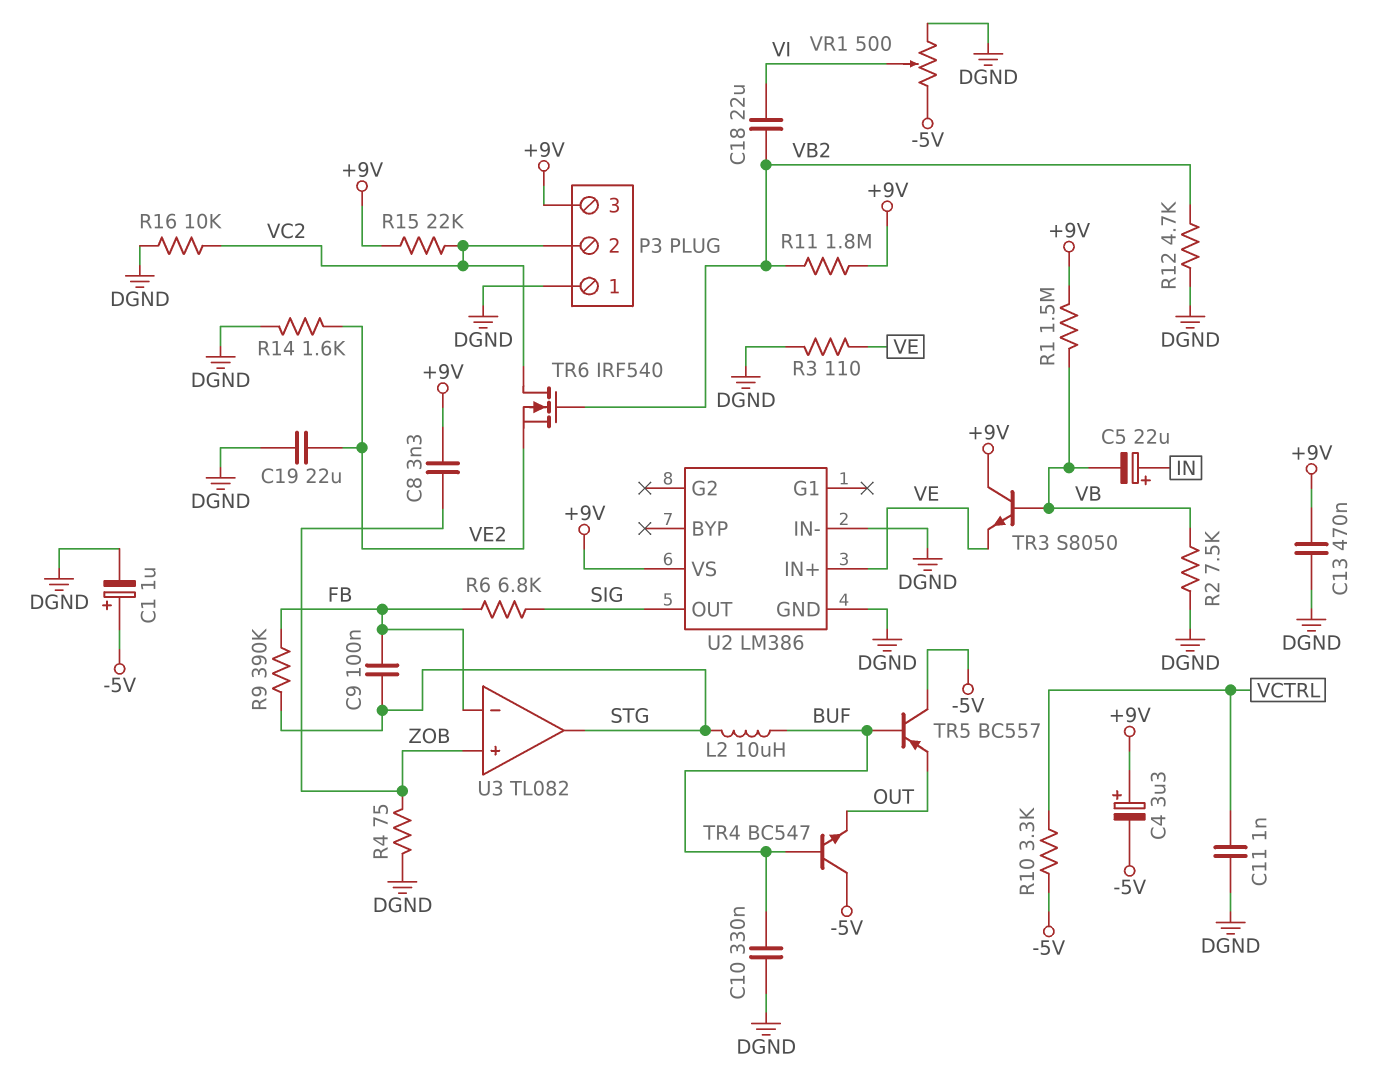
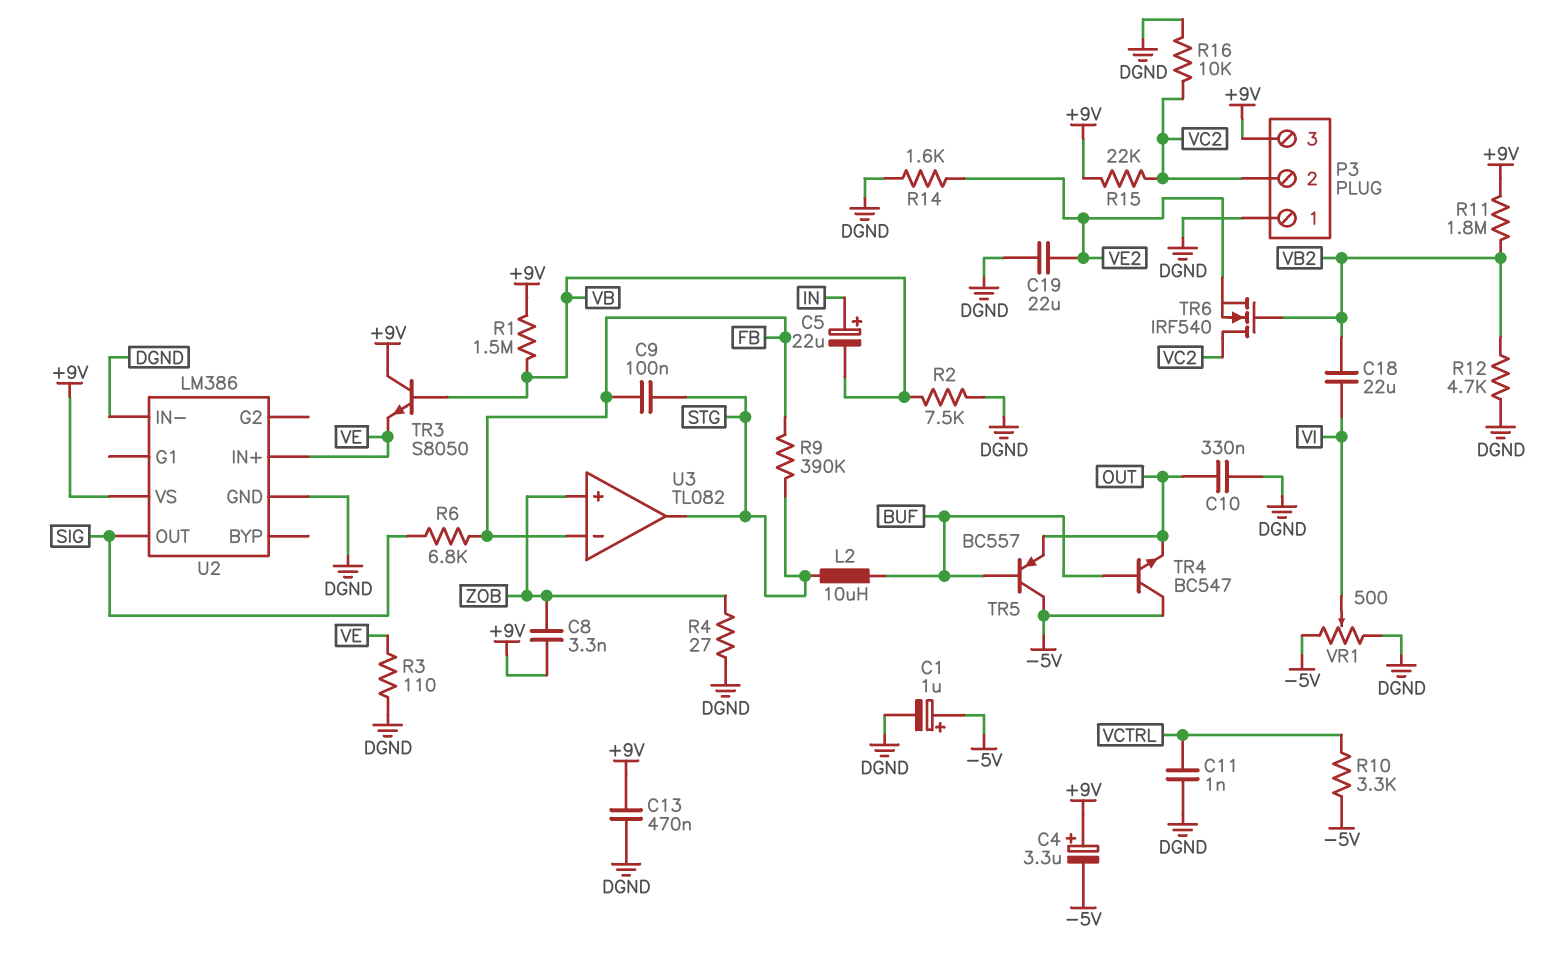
C10: 330nF (BUF, DGND) -> 330nF (DGND, OUT)
R4: 75 (DGND, ZOB) -> 27 (DGND, ZOB)

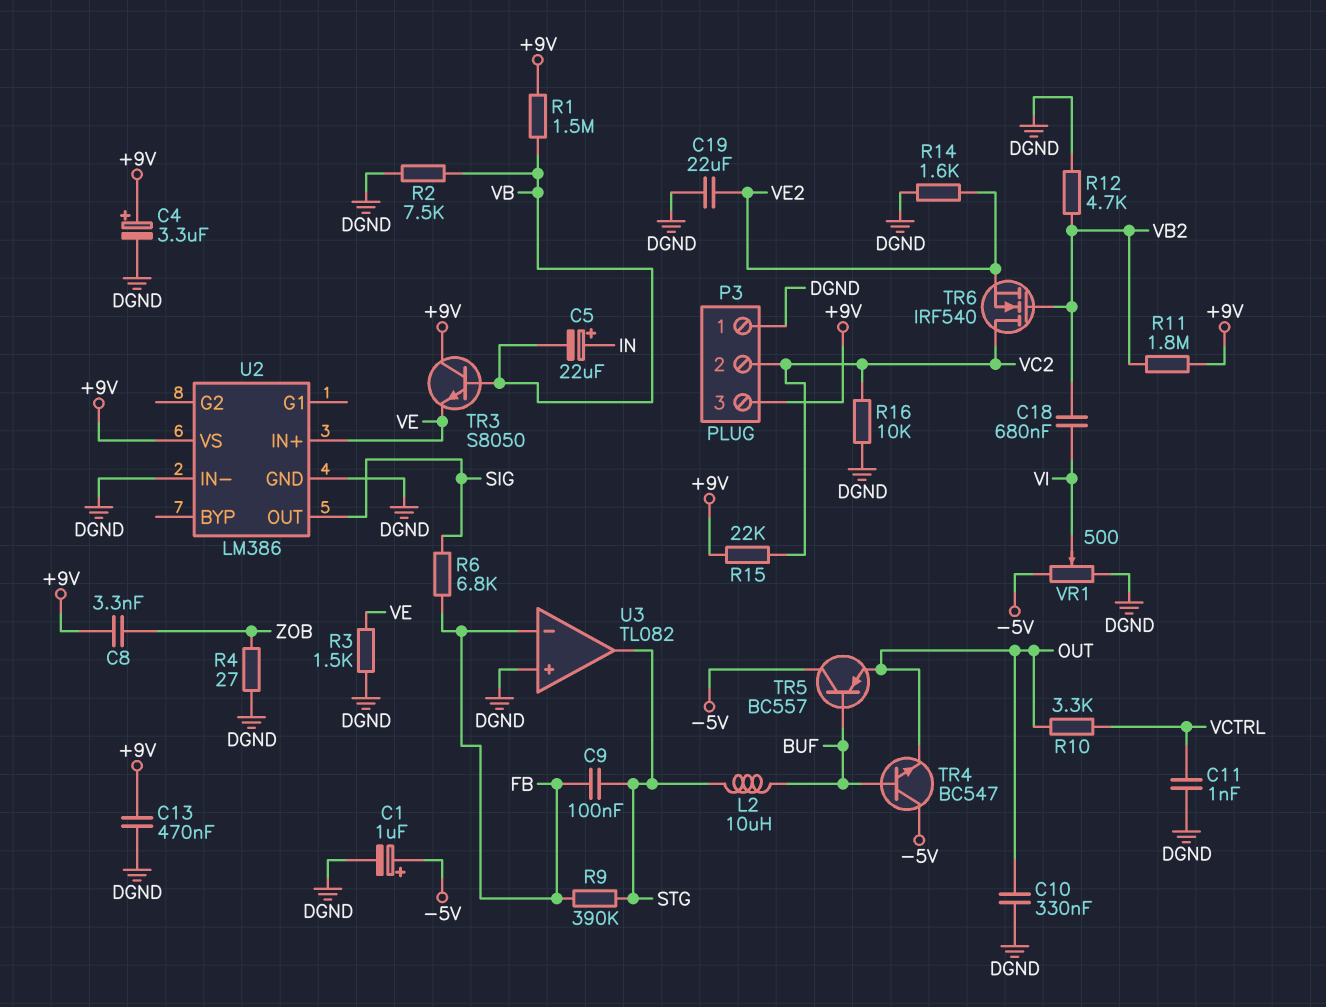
C4: 3.3uF (plus +9V, minus -5V) -> 3.3uF (plus +9V, minus DGND)
C18: 22uF (VB2, VI) -> 680nF (VB2, VI)
R3: 110 (DGND, VE) -> 1.5k (DGND, VE)
R10: 3.3k (-5V, VCTRL) -> 3.3k (OUT, VCTRL)
U3 pin in+: ZOB -> DGND

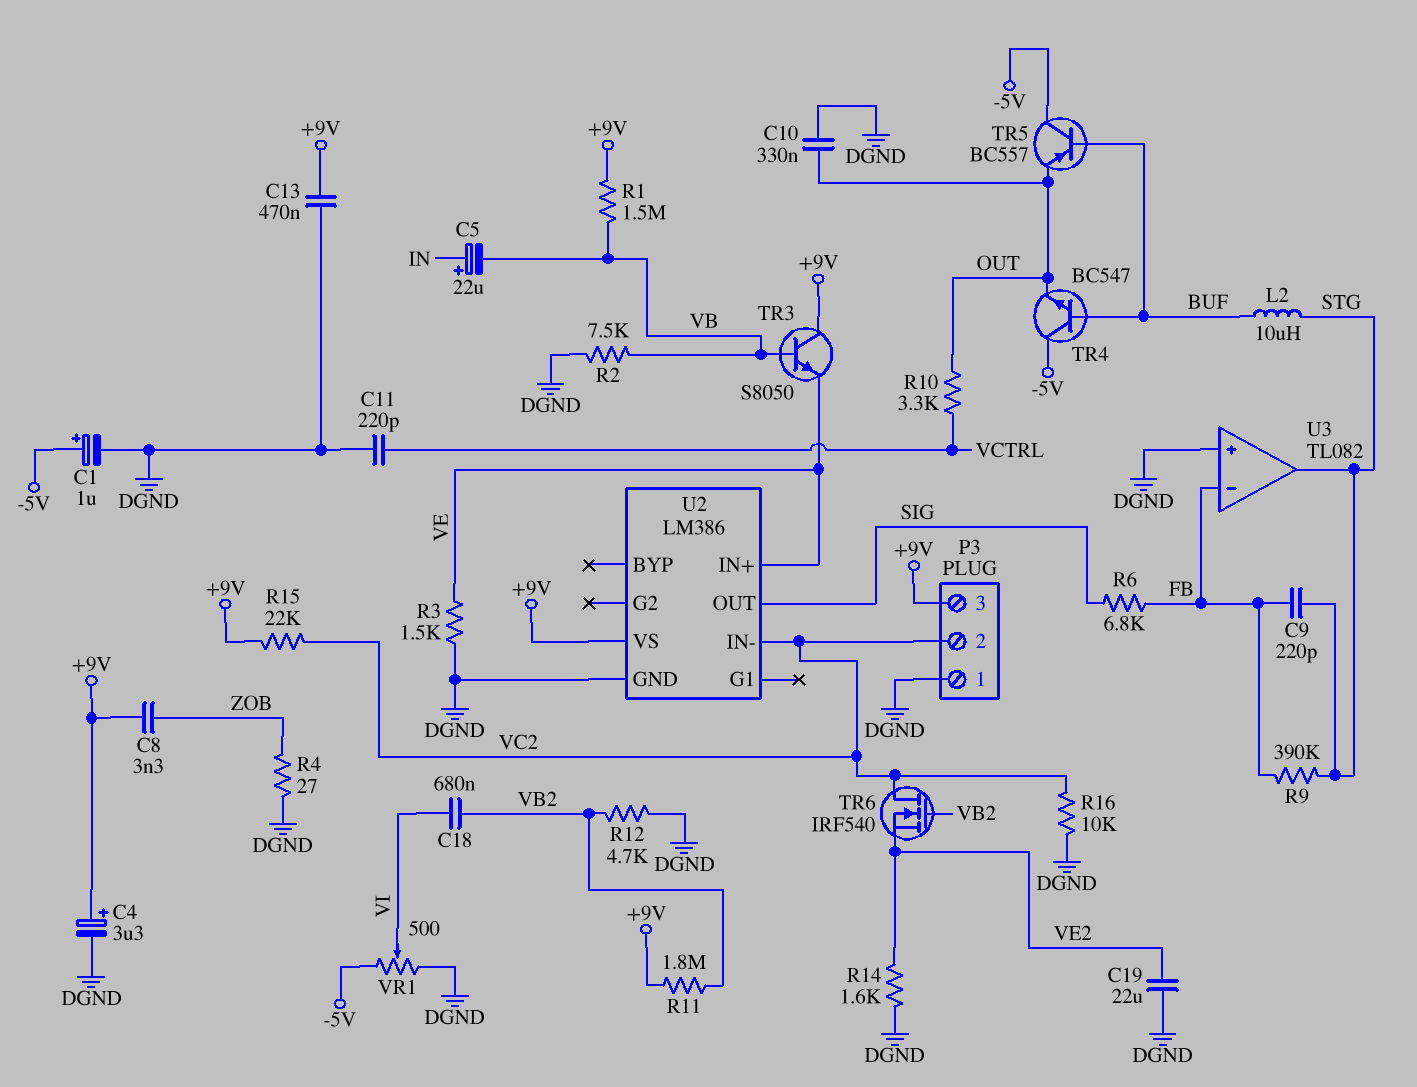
C9: 100nF (FB, STG) -> 220pF (FB, STG)
C11: 1nF (DGND, VCTRL) -> 220pF (DGND, VCTRL)
U2 pin IN-: DGND -> VC2

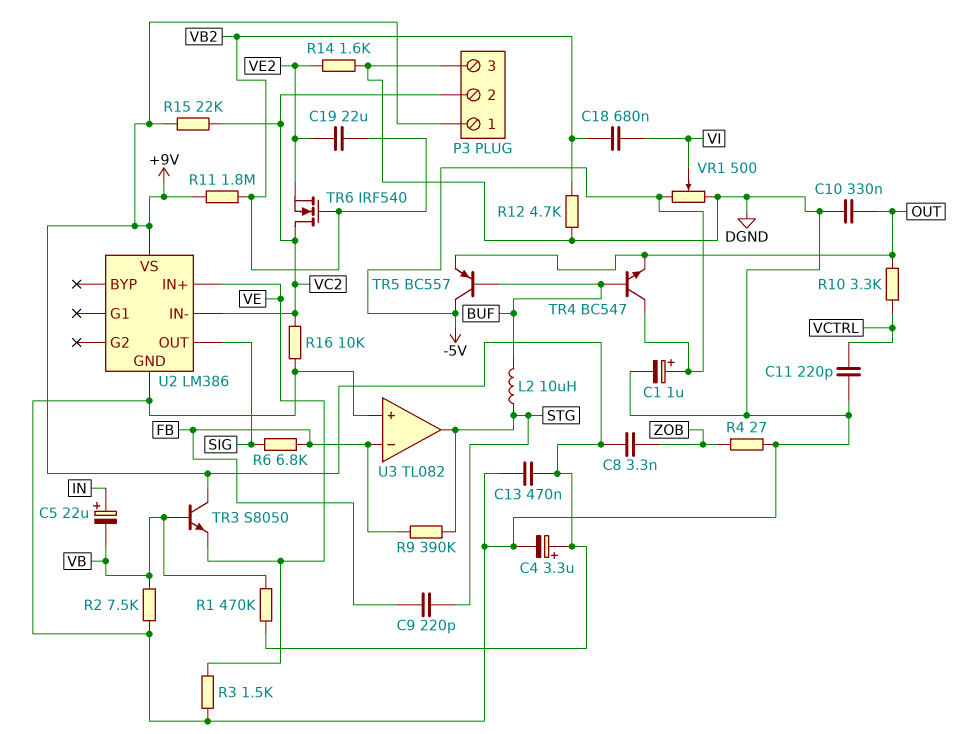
C19: 22uF (DGND, VE2) -> 22uF (VB2, VE2)
P3 pin 1: DGND -> +9V
P3 pin 3: +9V -> DGND
R1: 1.5M (+9V, VB) -> 470k (+9V, VB)

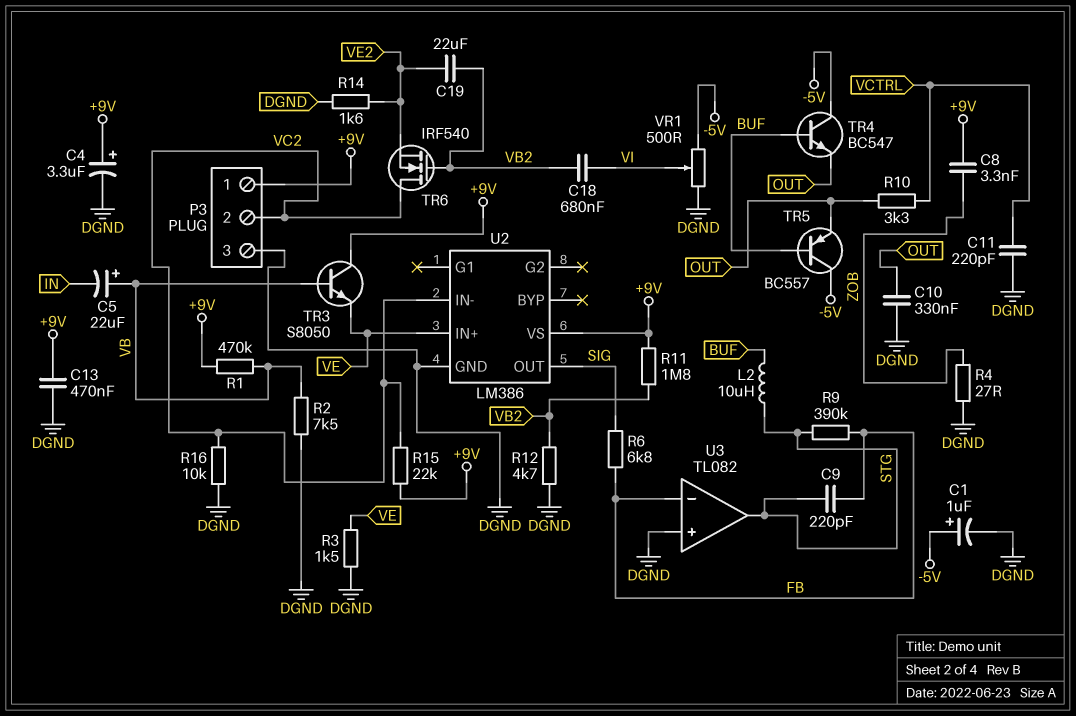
C5: 22uF (plus IN, minus VB) -> 22uF (plus VB, minus IN)

